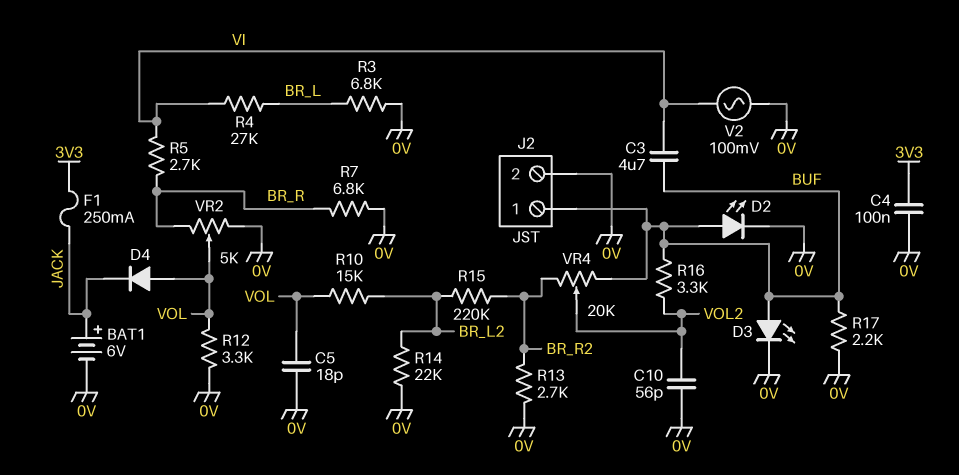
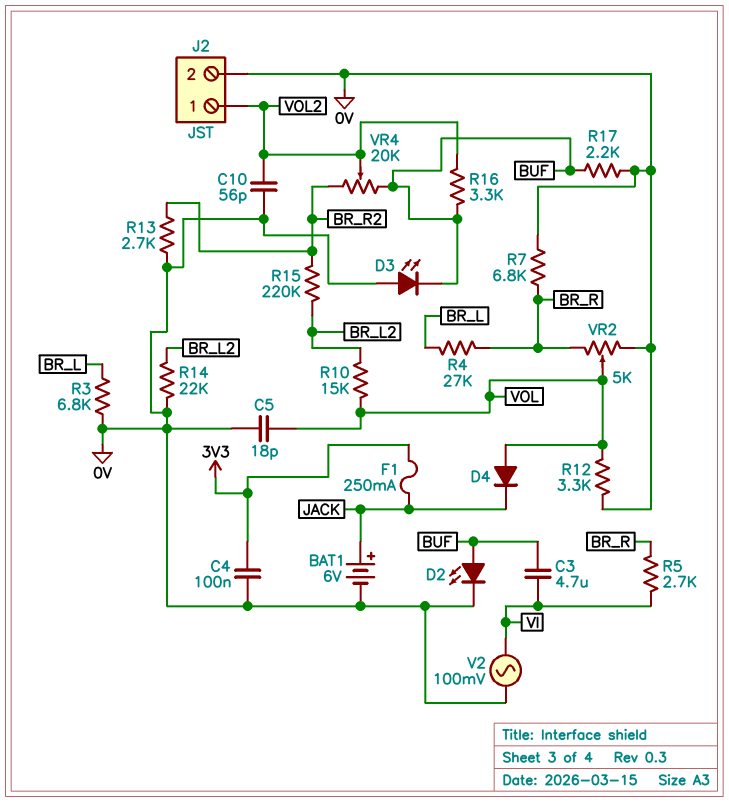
D3: LED (A BUF, K 0V) -> LED (A 0V, K BUF)
J2 pin 1: BUF -> VOL2
R4: 27k (BR_L, VI) -> 27k (BR_L, BR_R)

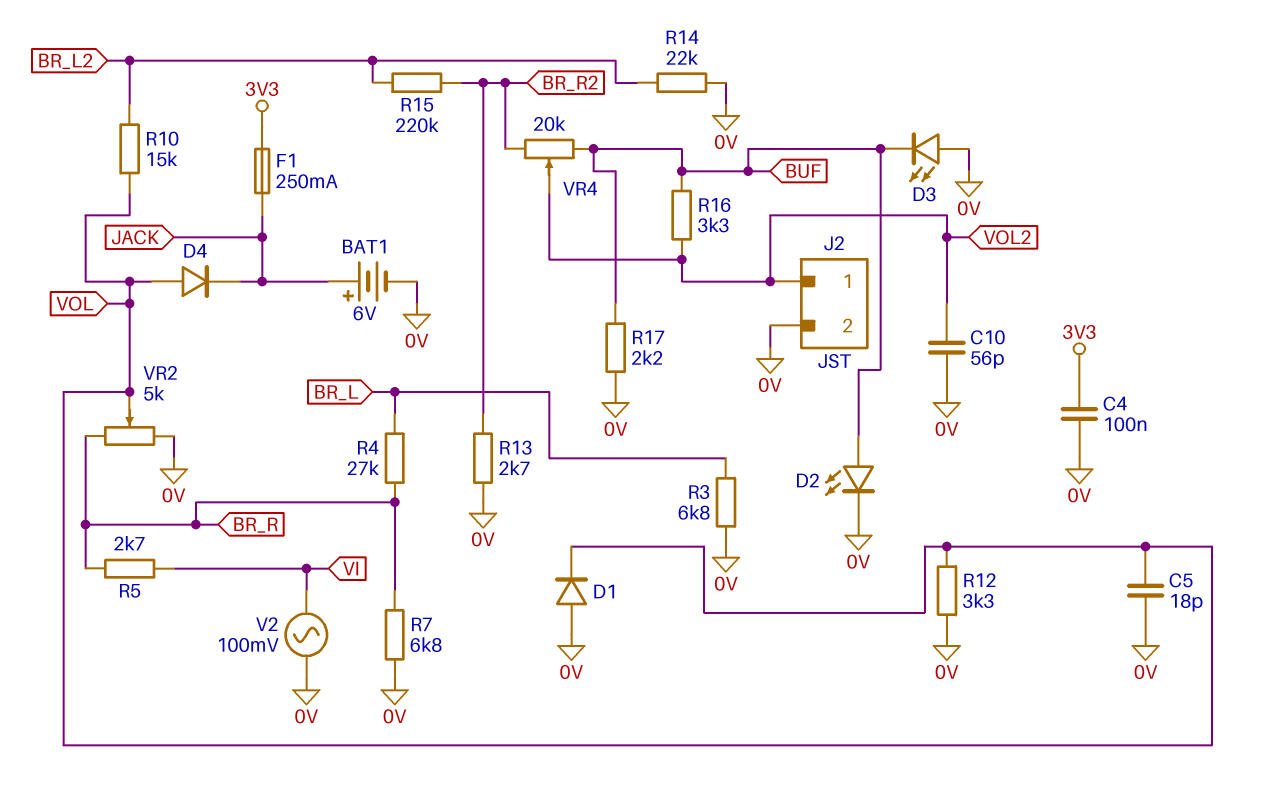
C3: 4.7uF (BUF, VI) -> none
D1: none -> diode (A 0V, K VOL)

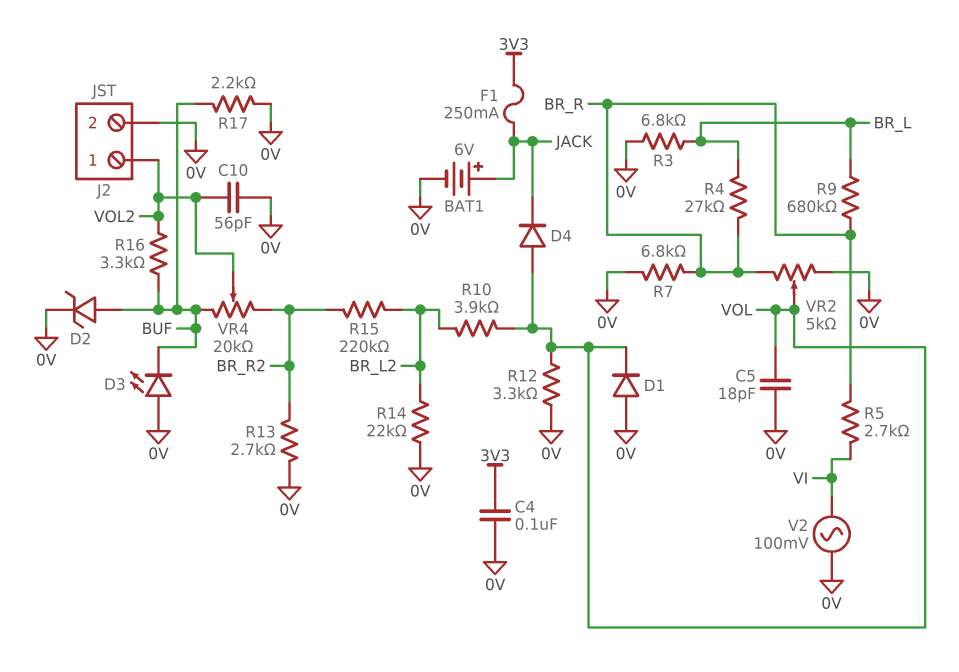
D2: LED (A BUF, K 0V) -> zener (A BUF, K 0V)
R9: none -> 680k (BR_L, BR_R)
R10: 15k (BR_L2, VOL) -> 3.9k (BR_L2, VOL)

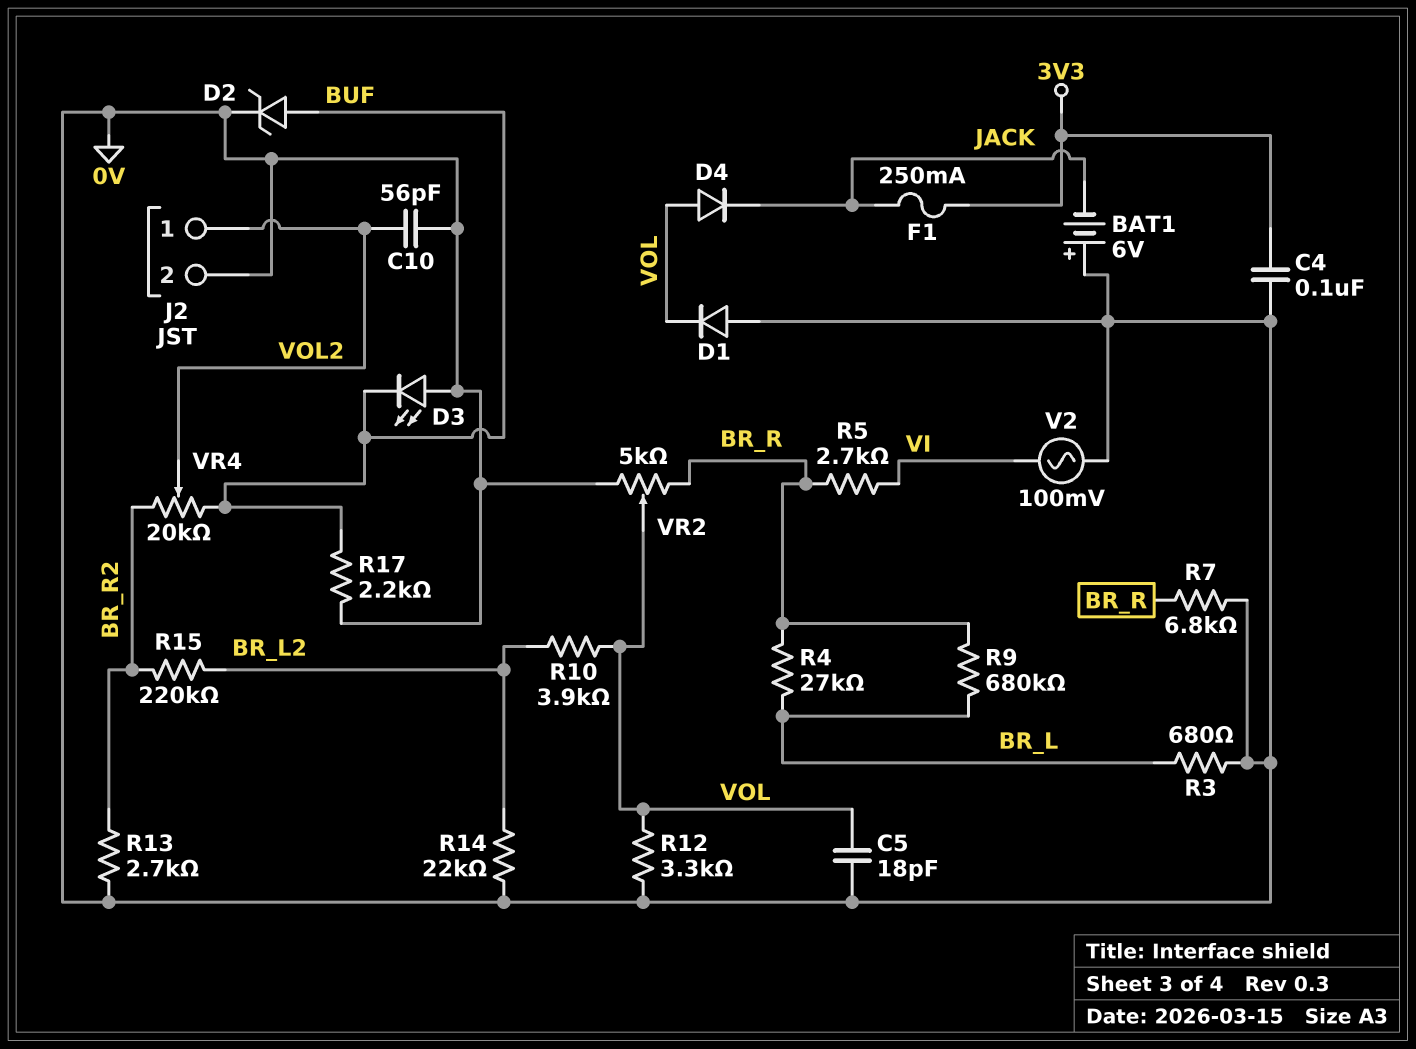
BAT1: 6V (plus JACK, minus 0V) -> 6V (plus 0V, minus JACK)
R3: 6.8k (0V, BR_L) -> 680 (0V, BR_L)
R16: 3.3k (BUF, VOL2) -> none

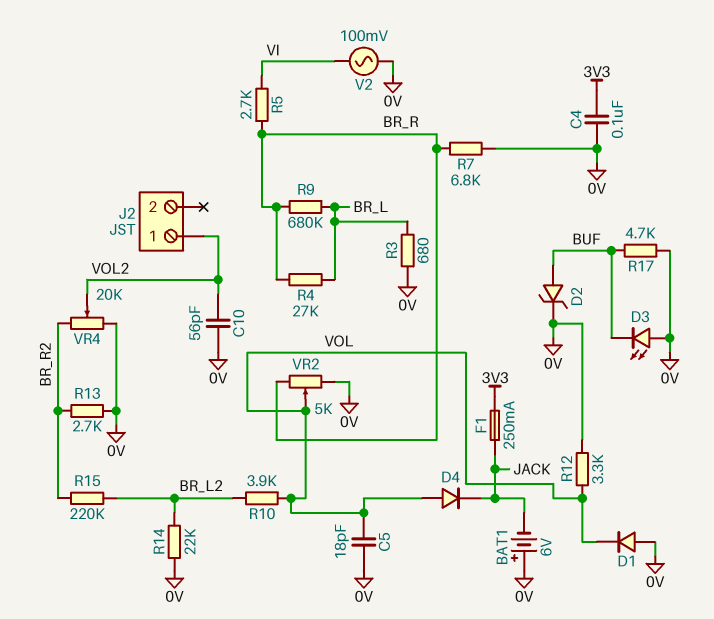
J2 pin 2: 0V -> none
R17: 2.2k (0V, BUF) -> 4.7k (0V, BUF)
VR4: 20k (BR_R2, BUF, wiper VOL2) -> 20k (0V, BR_R2, wiper VOL2)

